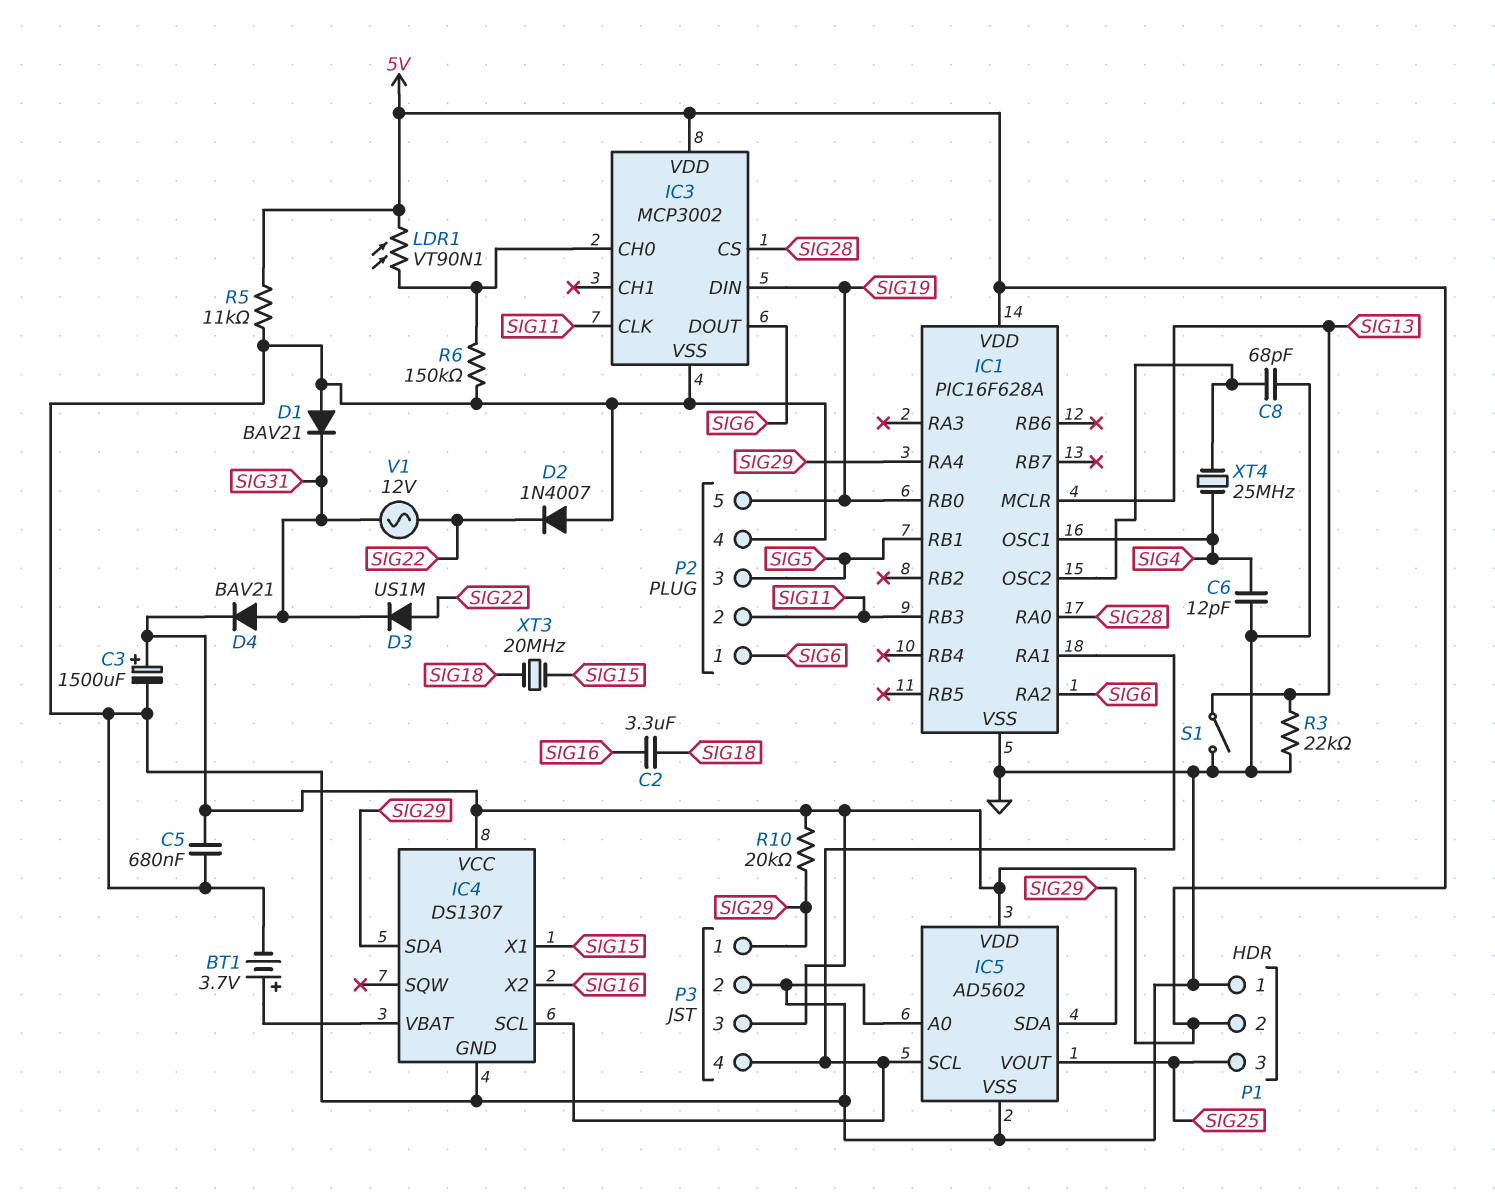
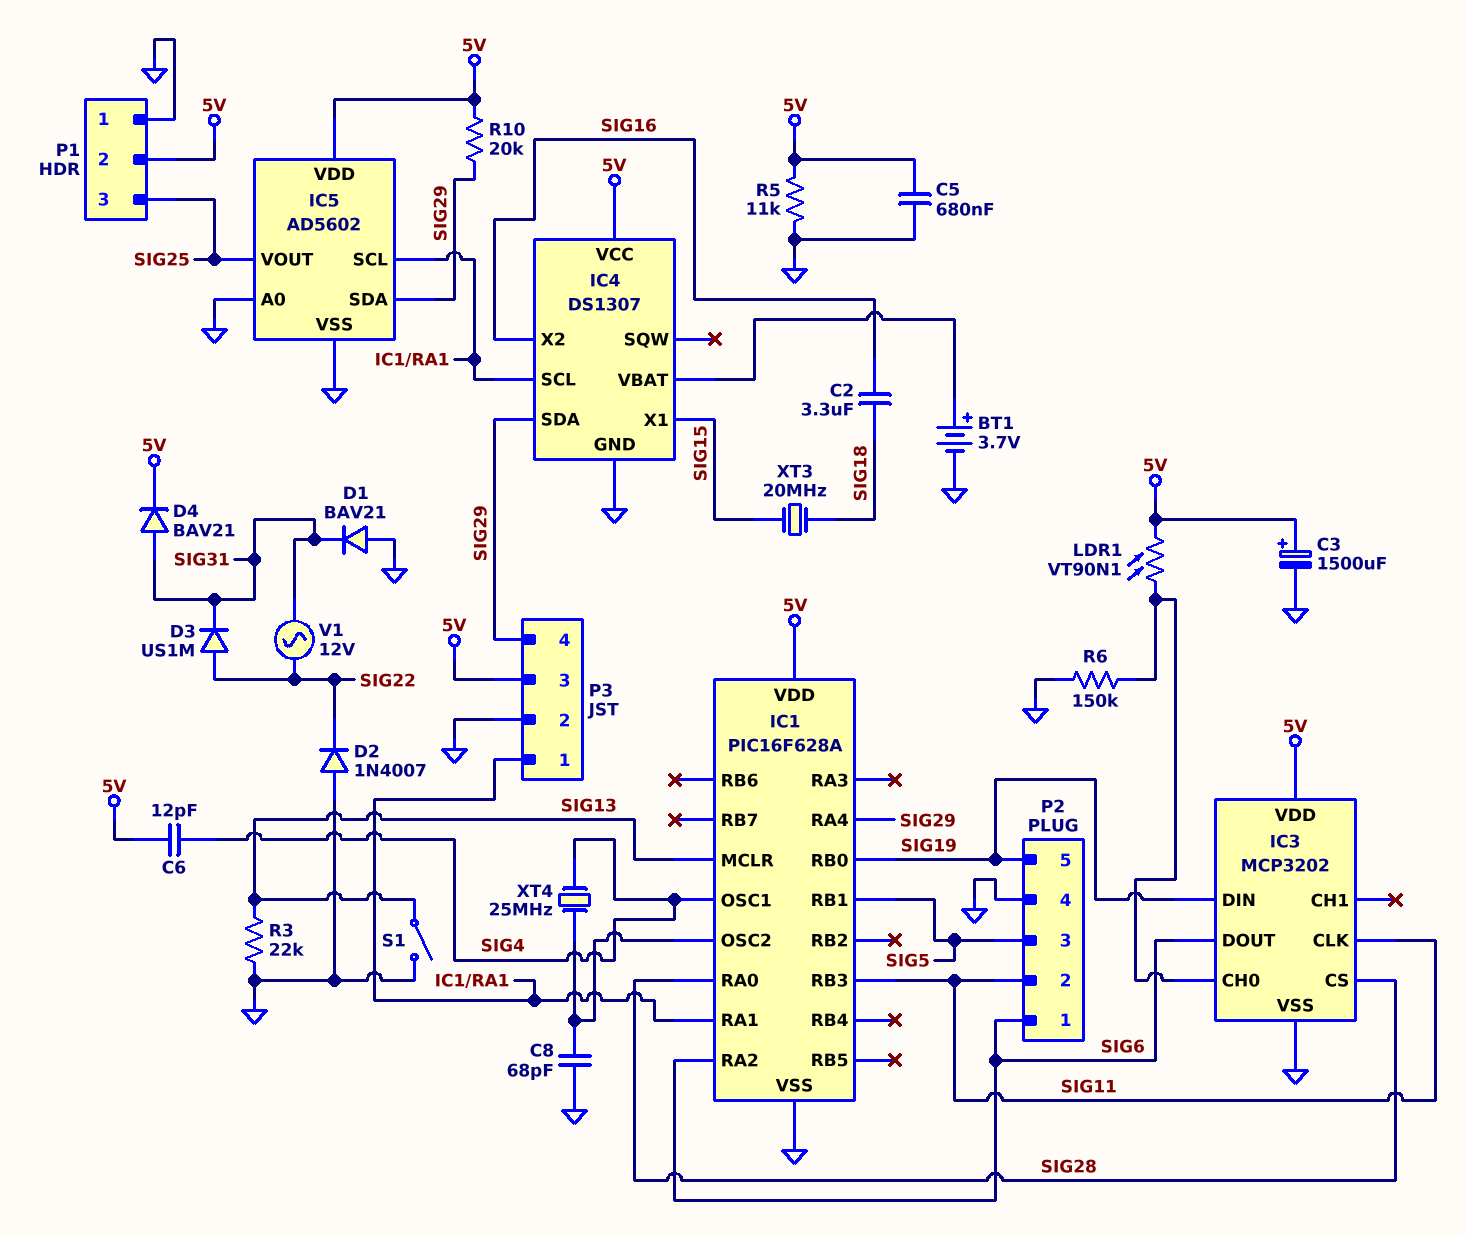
C6: 12pF (GND, SIG4) -> 12pF (5V, SIG4)
IC3: MCP3002 -> MCP3202
P3 pin 1: SIG29 -> IC1/RA1
P3 pin 4: IC1/RA1 -> SIG29

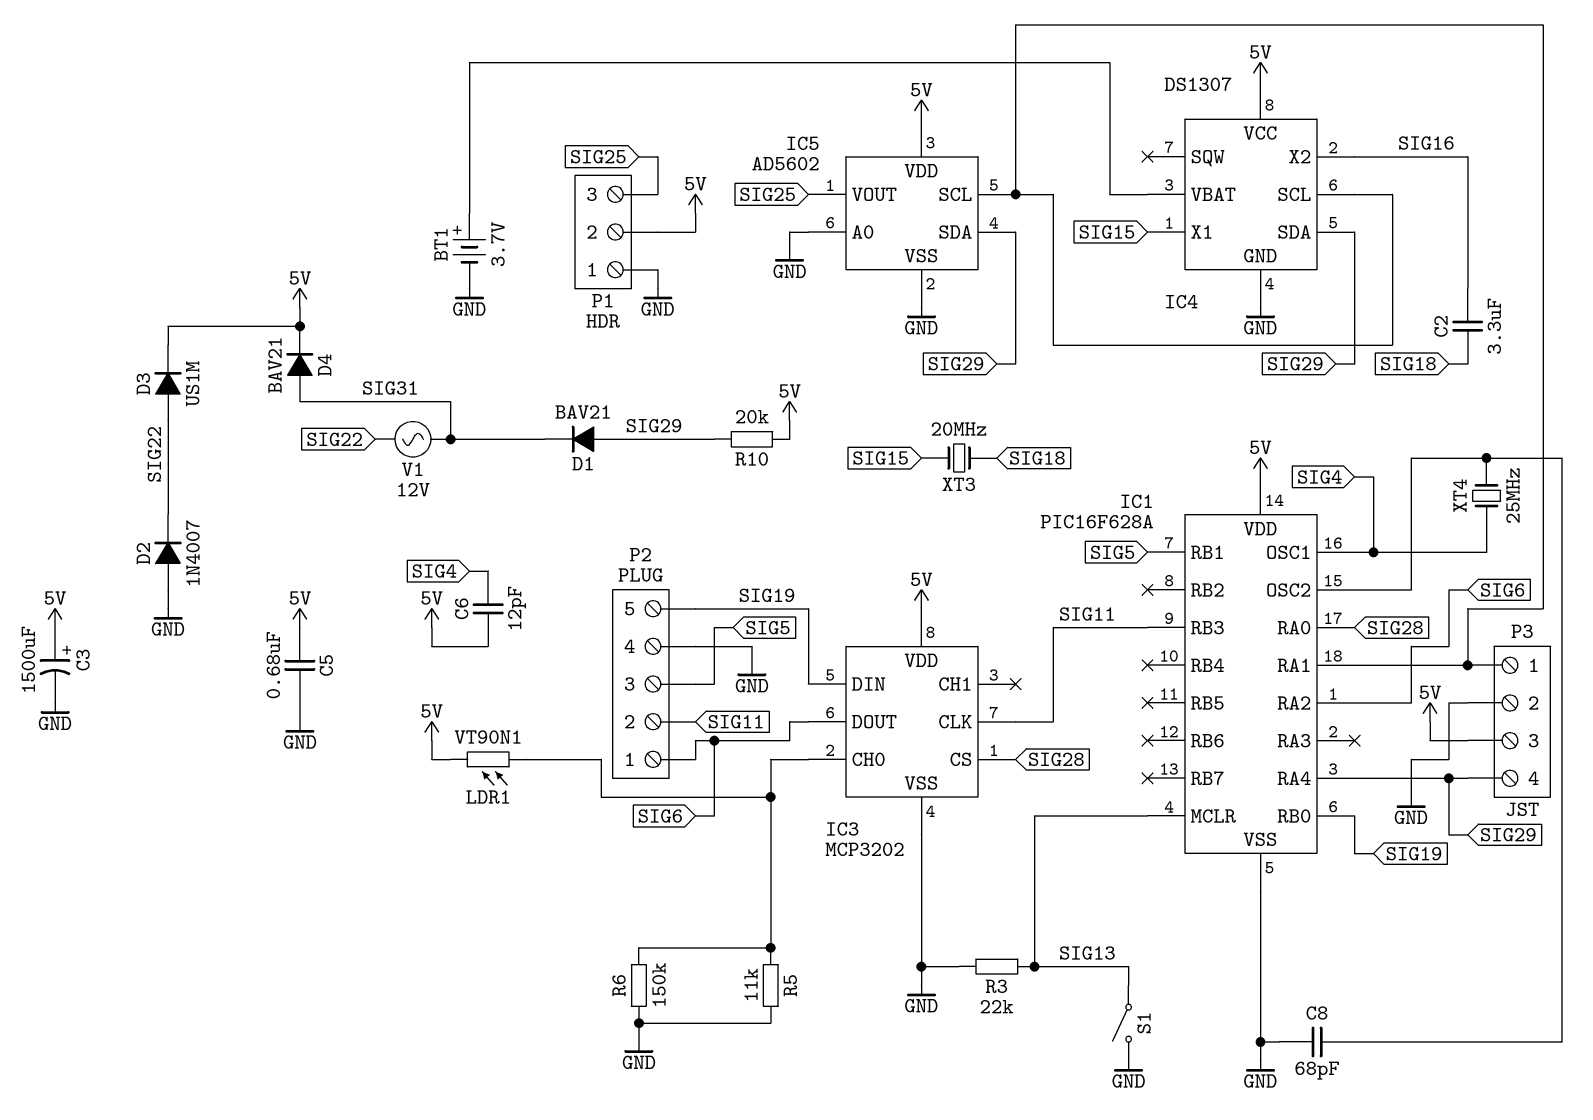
D1: diode BAV21 (A GND, K SIG31) -> diode BAV21 (A SIG29, K SIG31)
D3: diode US1M (A SIG22, K SIG31) -> diode US1M (A SIG22, K 5V)
R5: 11k (5V, GND) -> 11k (GND, IC3/CH0)

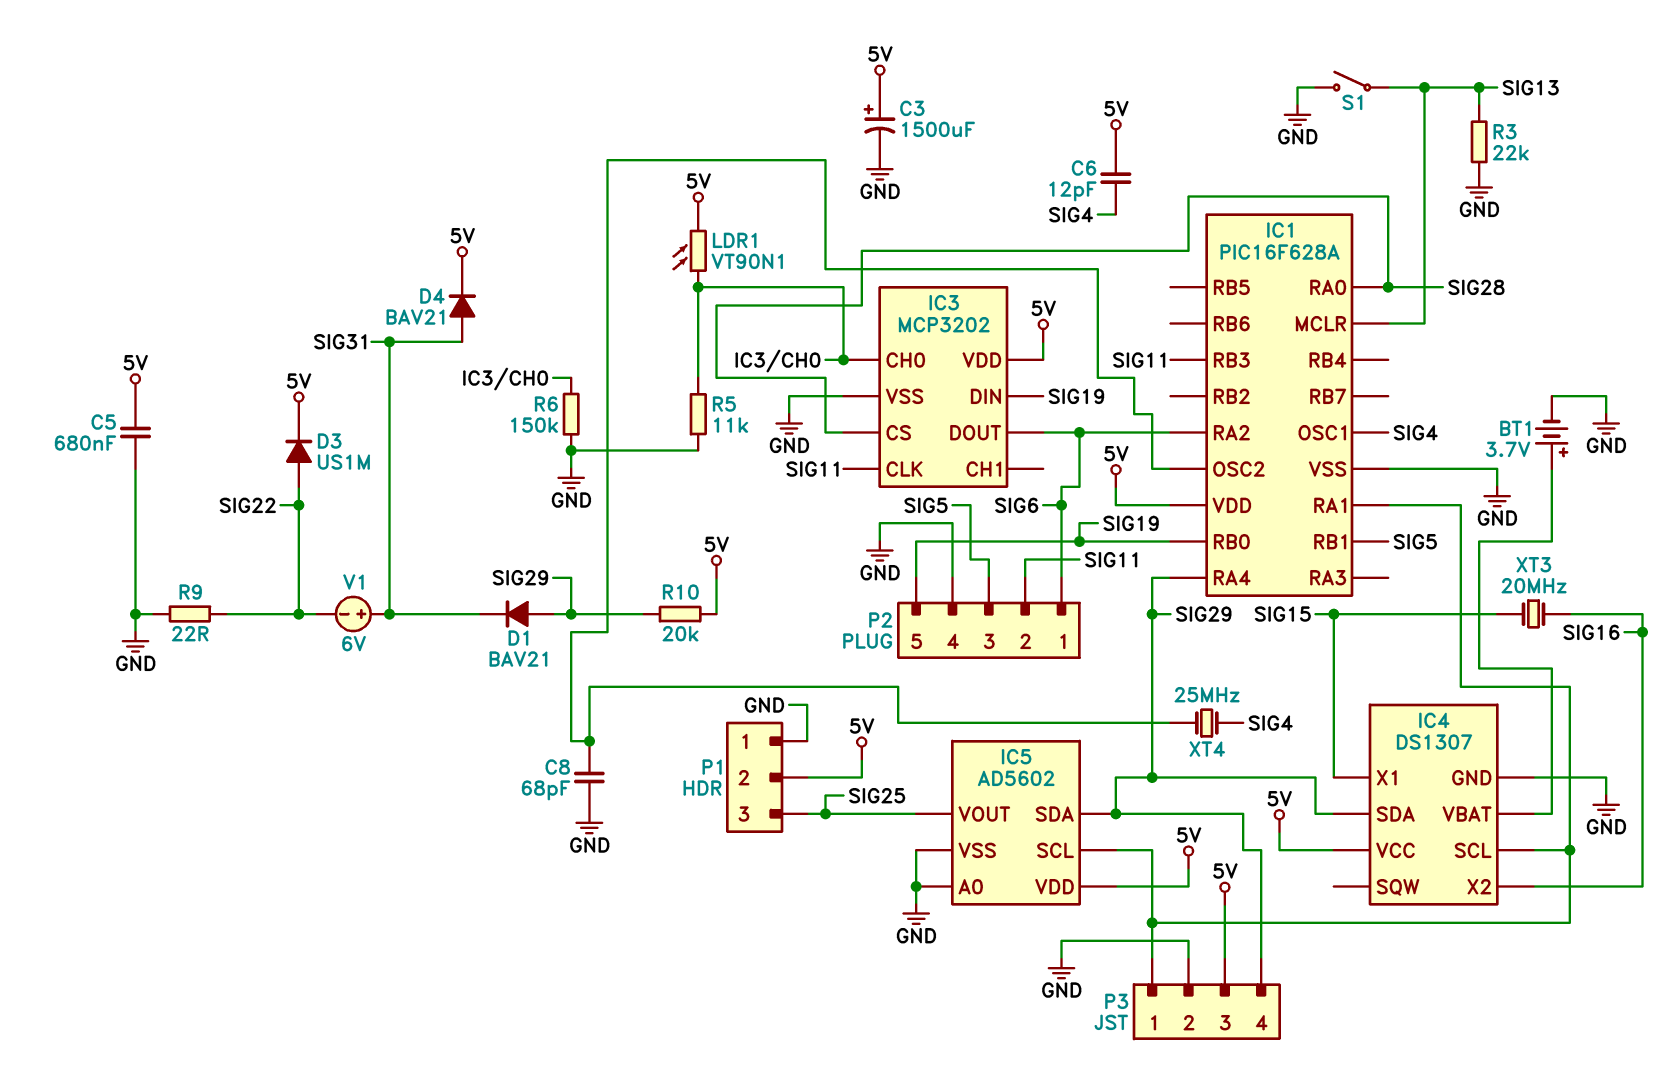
C2: 3.3uF (SIG16, SIG18) -> none
D2: diode 1N4007 (A GND, K SIG22) -> none
R9: none -> 22 (GND, SIG22)
V1: AC 12V (SIG22, SIG31) -> 6V (plus SIG31, minus SIG22)
XT3: 20MHz (SIG15, SIG18) -> 20MHz (SIG15, SIG16)

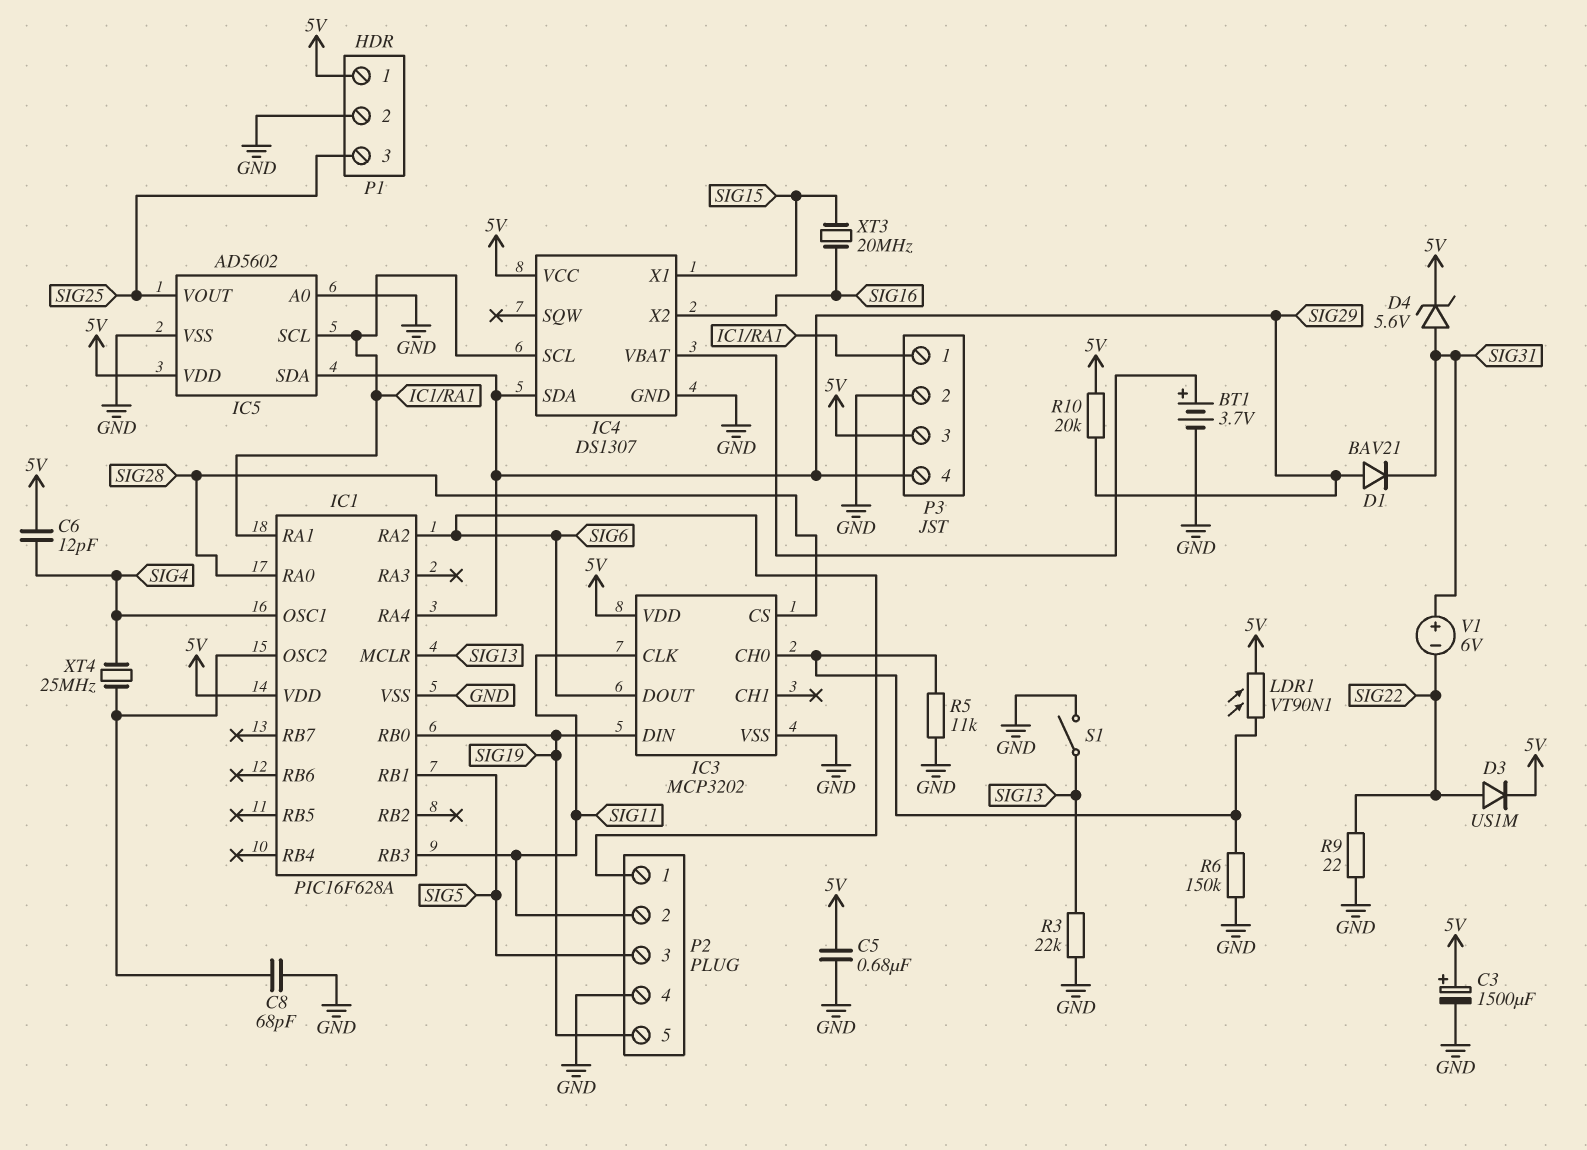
D4: diode BAV21 (A SIG31, K 5V) -> zener 5.6V (A SIG31, K 5V)
P1 pin 1: GND -> 5V
P1 pin 2: 5V -> GND

